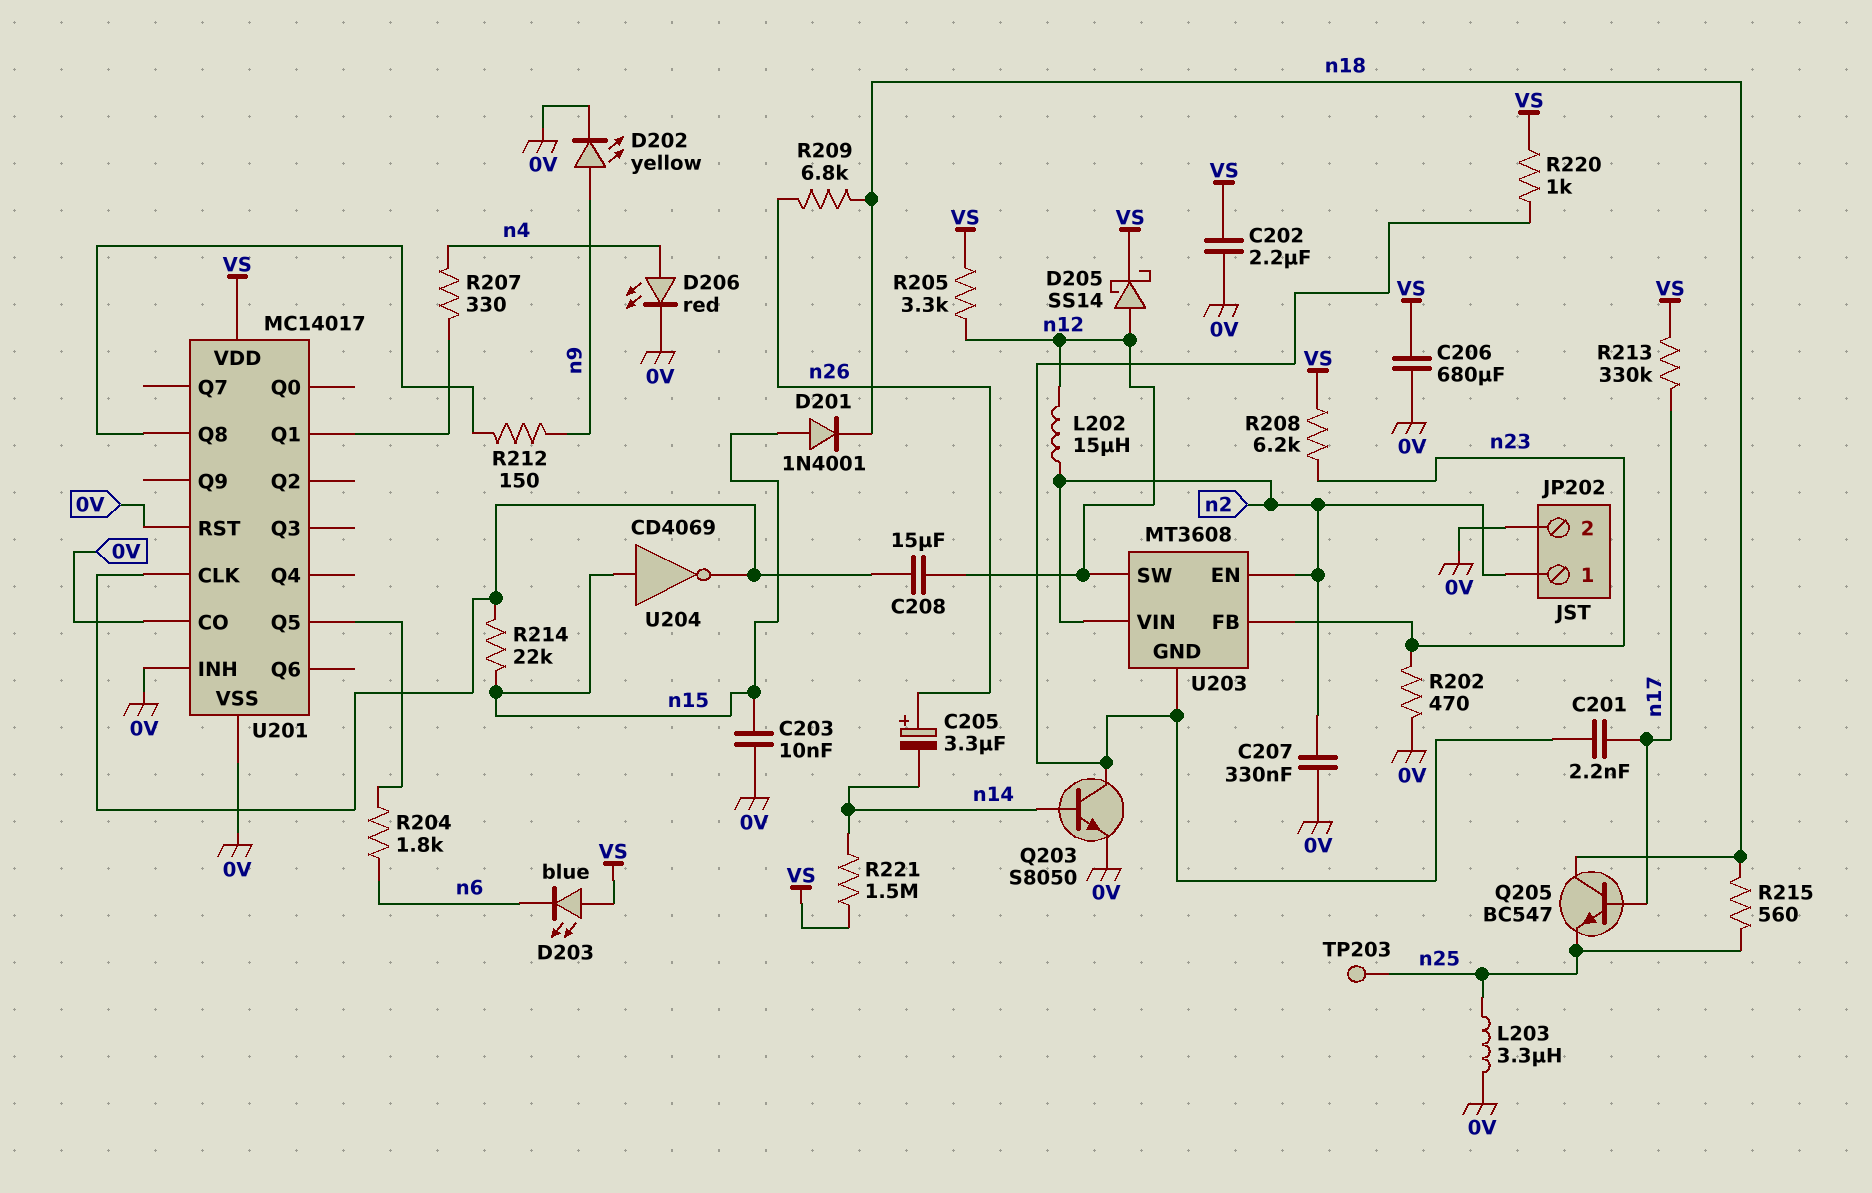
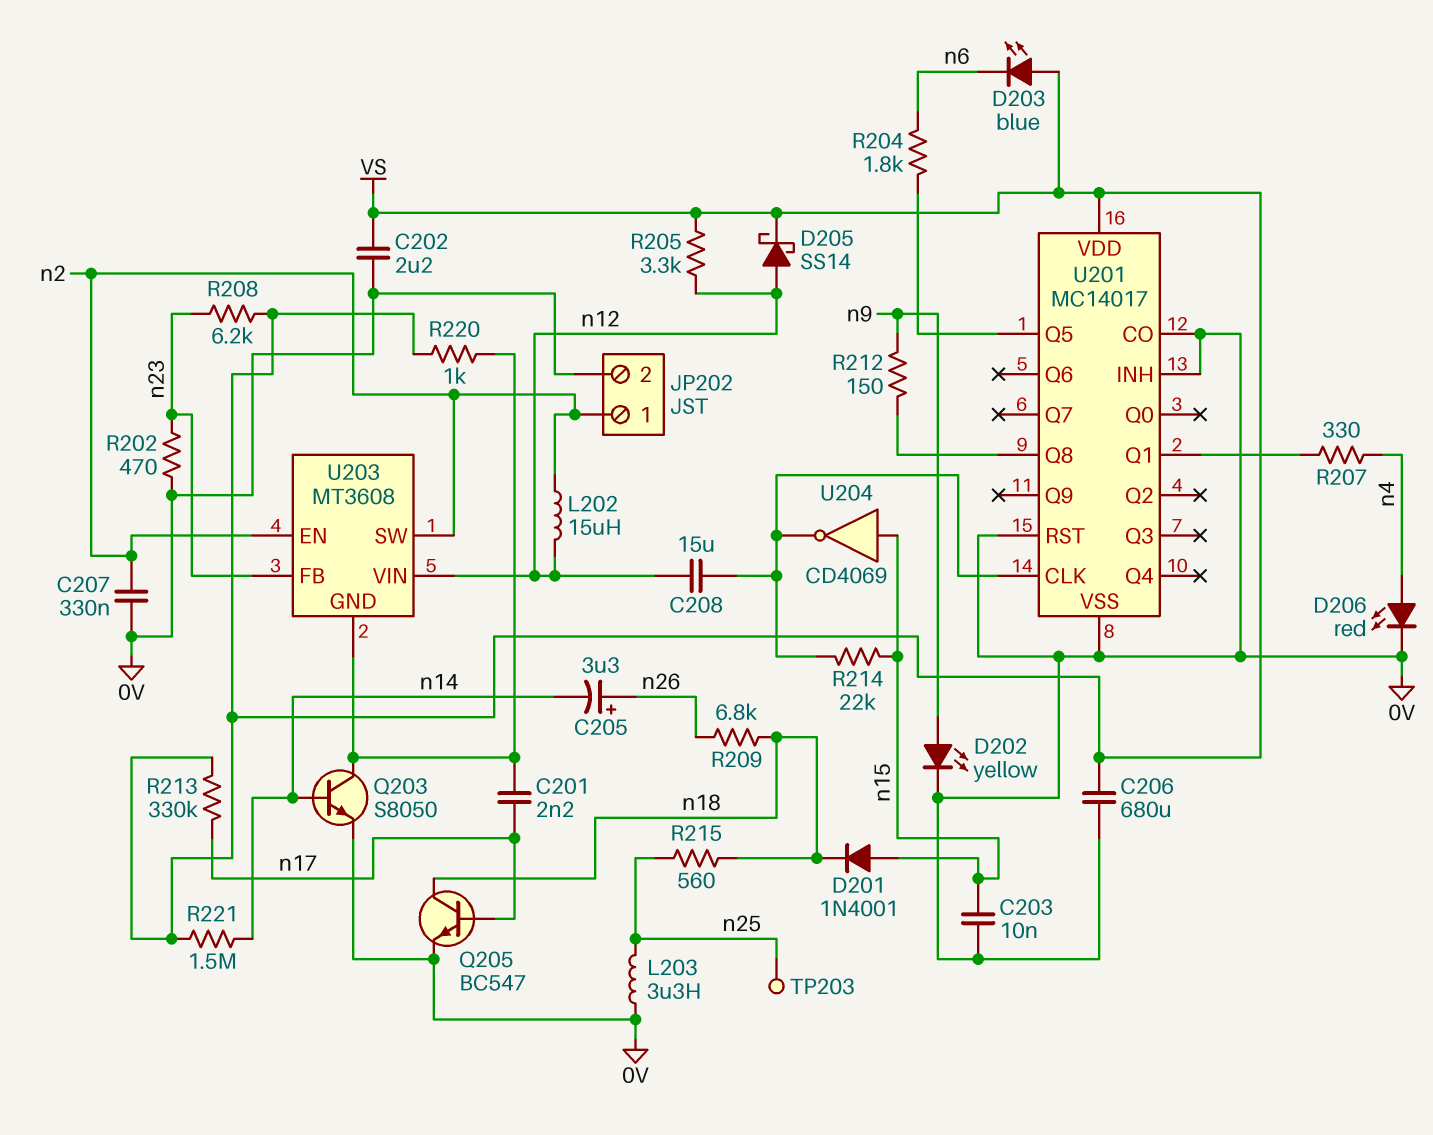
Q205: NPN BC547 (B n17, C n18, E n25) -> NPN BC547 (B n17, C n18, E 0V)
U203 pin SW: n12 -> n2
U203 pin VIN: n2 -> n12

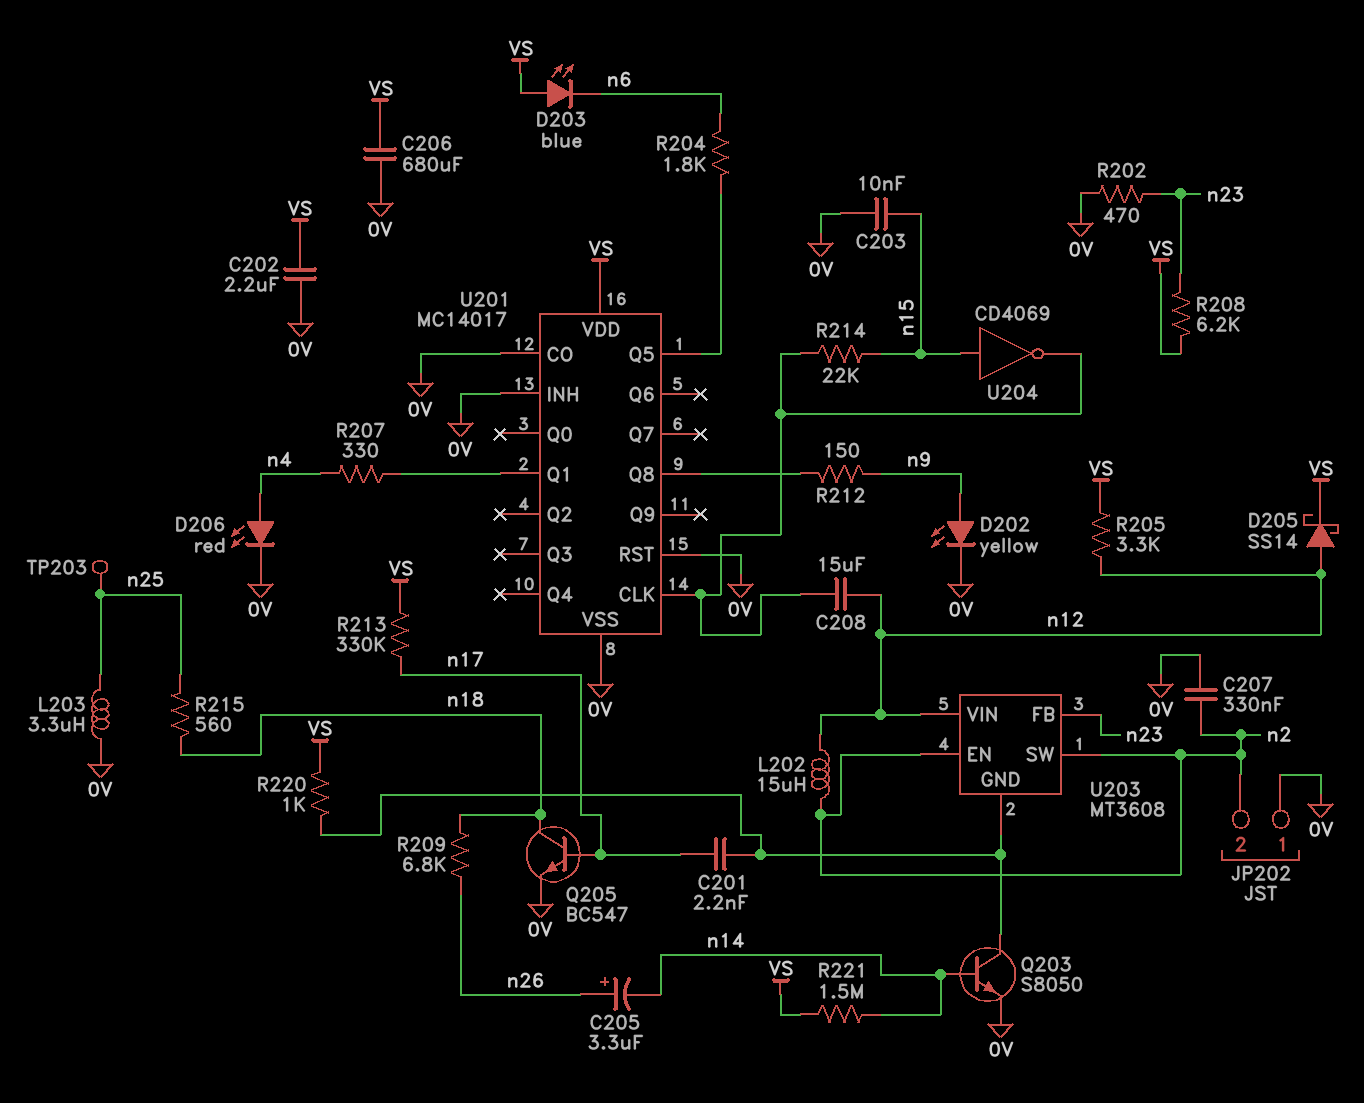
D201: diode 1N4001 (A n15, K n18) -> none
JP202 pin 1: n2 -> 0V
JP202 pin 2: 0V -> n2

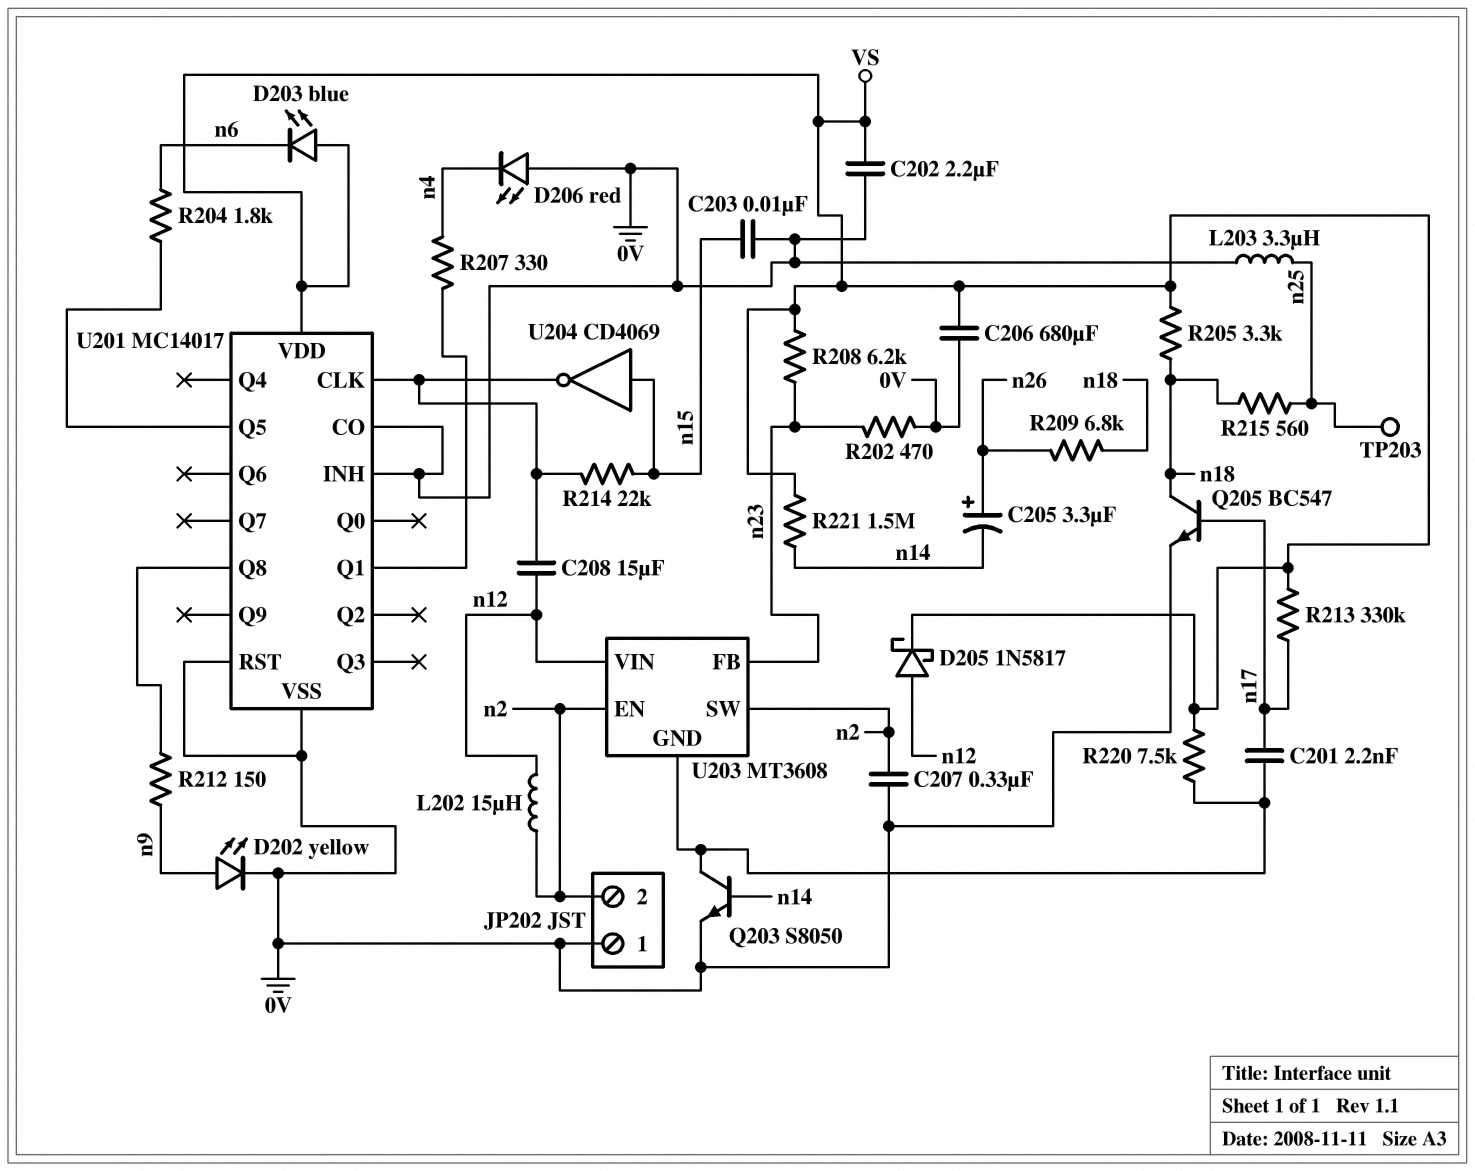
D205: schottky SS14 (A n12, K VS) -> schottky 1N5817 (A n12, K VS)
D206: LED red (A n4, K 0V) -> LED red (A 0V, K n4)
R205: 3.3k (VS, n12) -> 3.3k (VS, n18)
R220: 1k (U203/GND, VS) -> 7.5k (U203/GND, VS)

